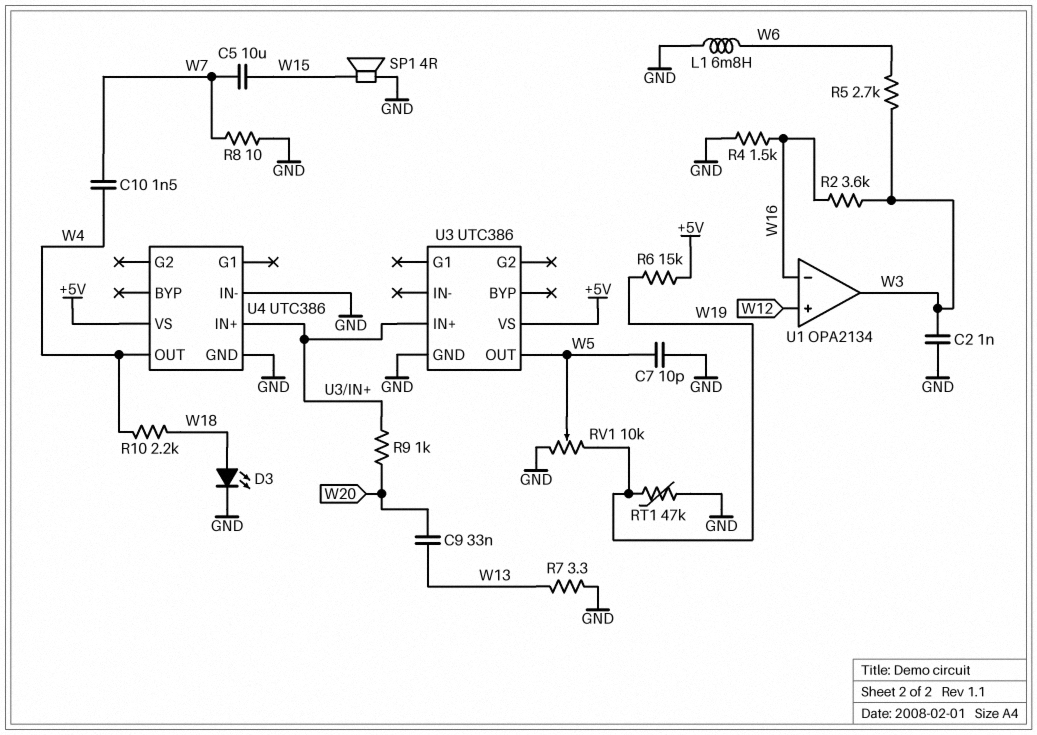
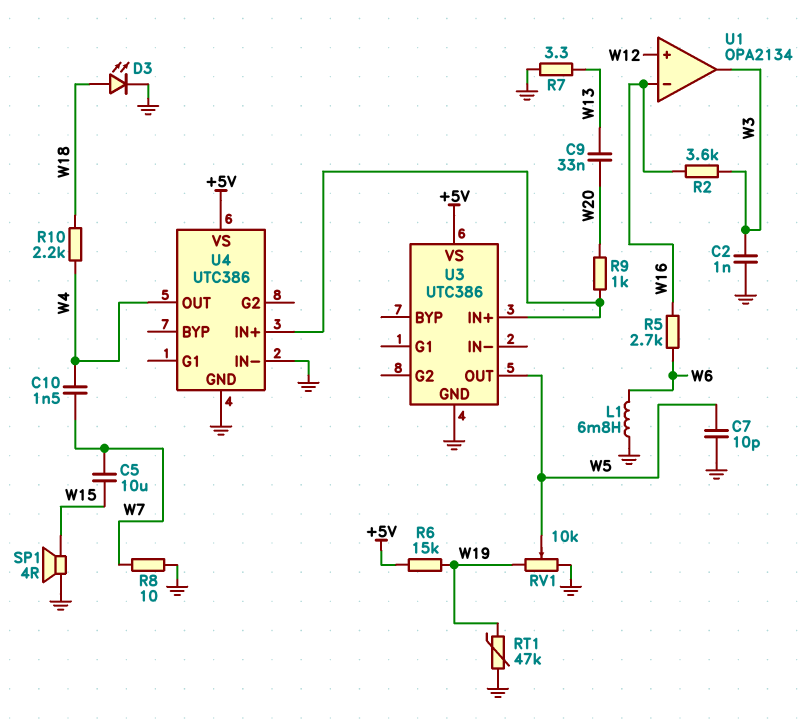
R4: 1.5k (GND, W16) -> none
R5: 2.7k (W3, W6) -> 2.7k (W6, W16)

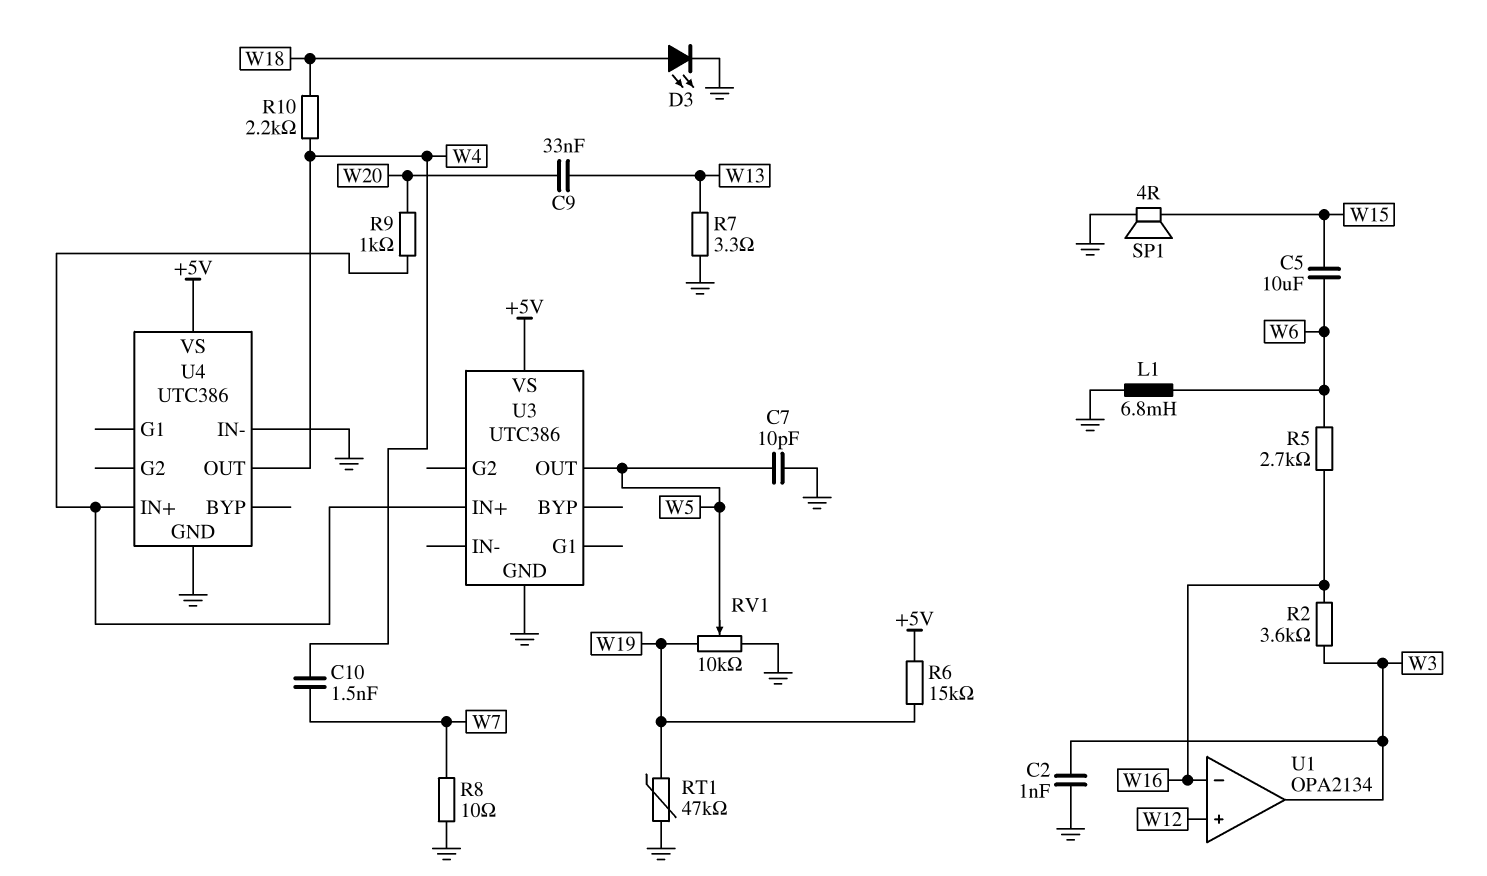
C5: 10uF (W7, W15) -> 10uF (W6, W15)

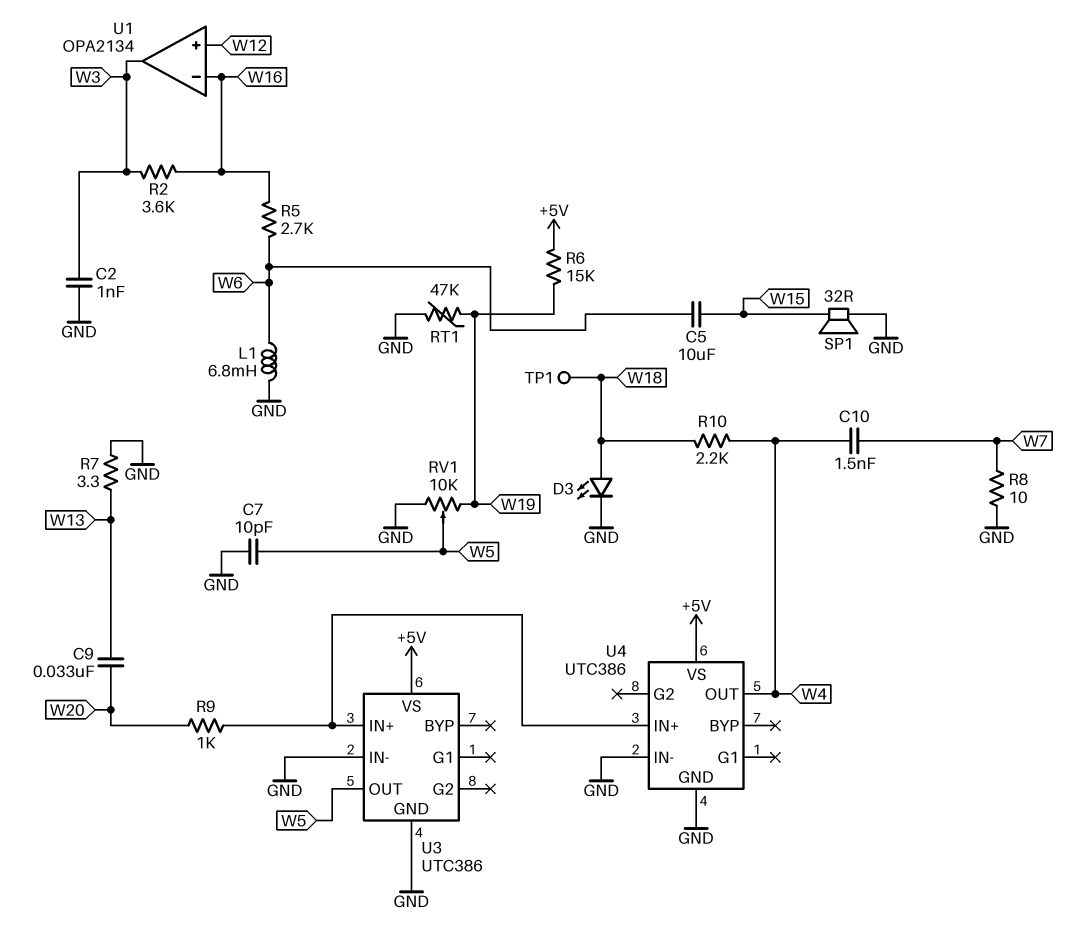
SP1: speaker 4R (GND, W15) -> speaker 32R (GND, W15)
TP1: none -> test point (W18)
U3 pin IN-: none -> GND

